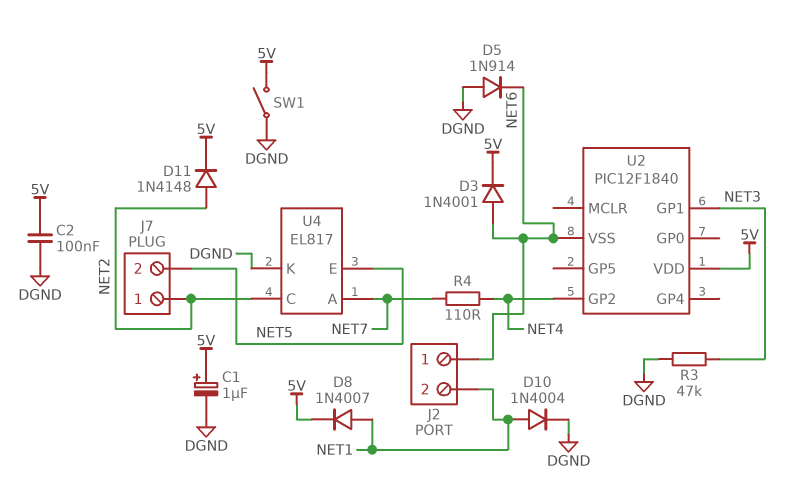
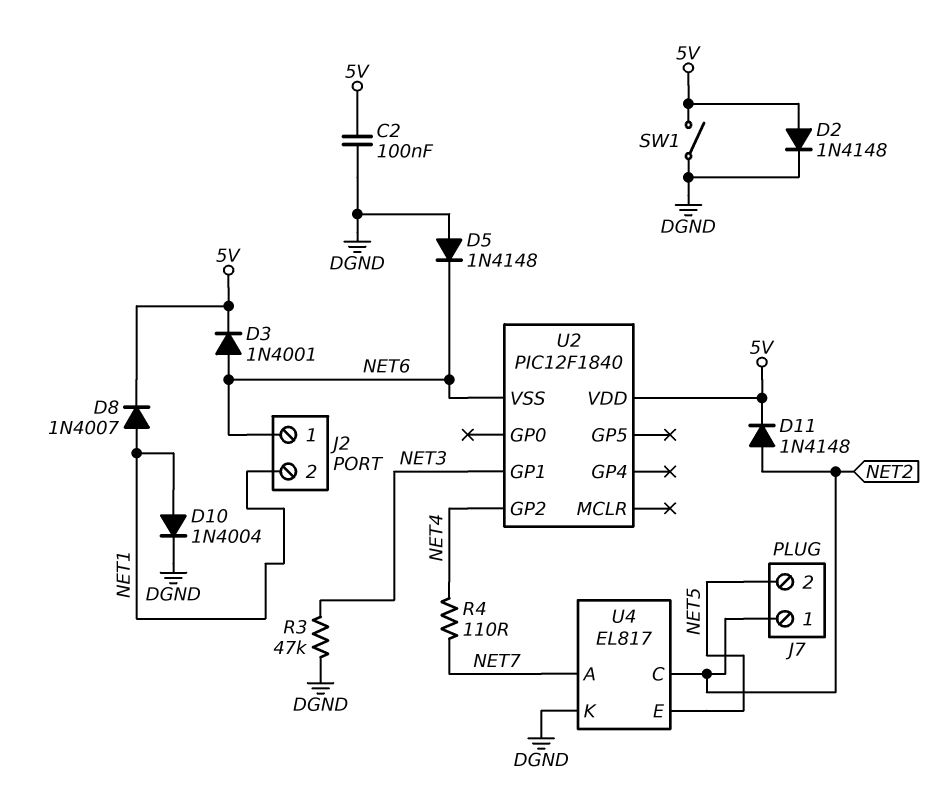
C1: 1uF (plus 5V, minus DGND) -> none
D2: none -> diode 1N4148 (A 5V, K DGND)
D5: diode 1N914 (A DGND, K NET6) -> diode 1N4148 (A DGND, K NET6)

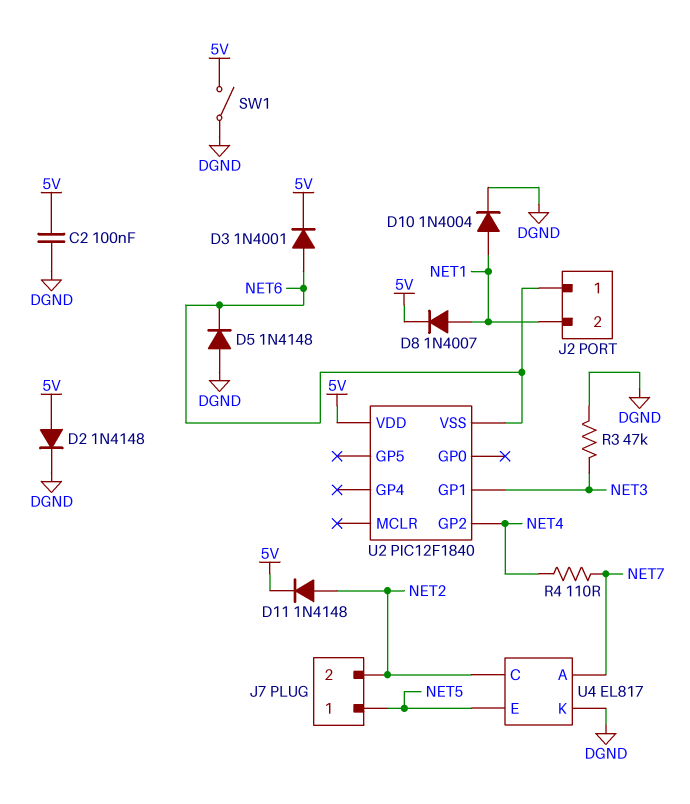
J7 pin 1: NET2 -> NET5
J7 pin 2: NET5 -> NET2

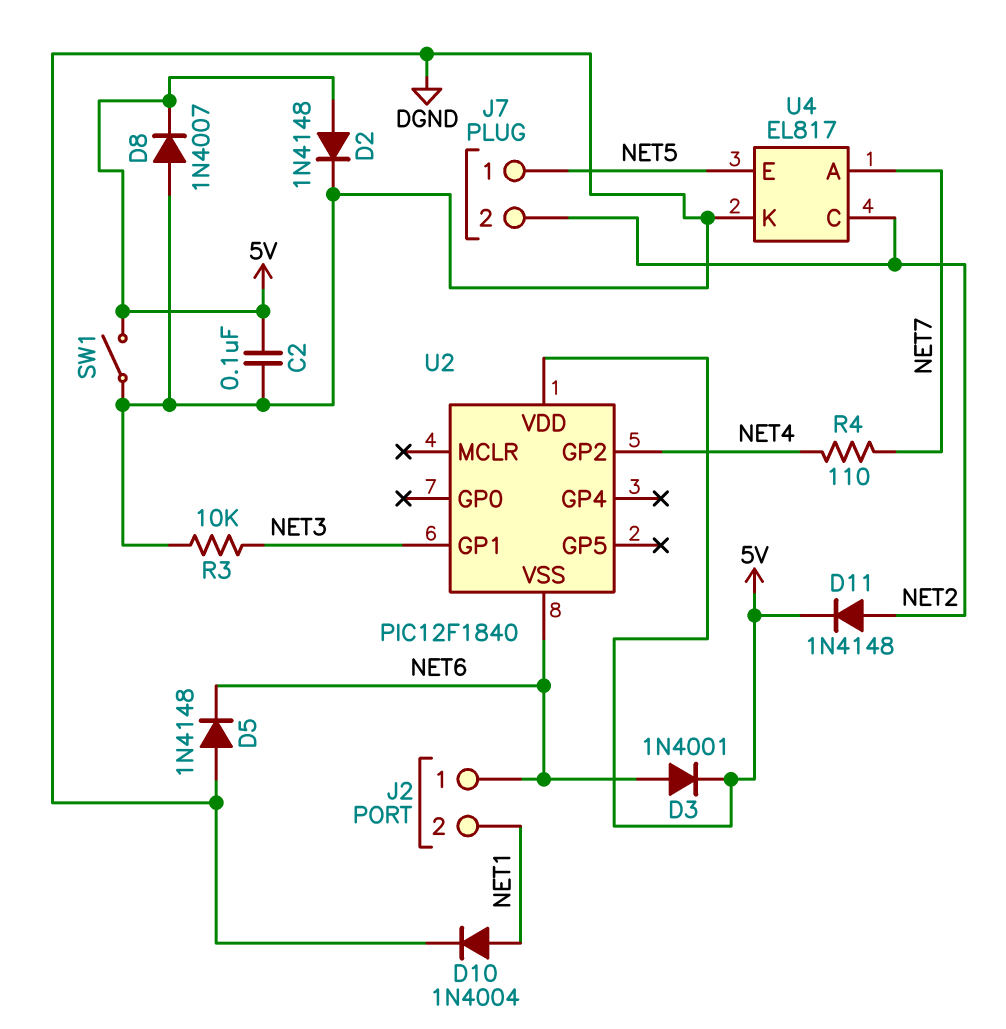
D8: diode 1N4007 (A NET1, K 5V) -> diode 1N4007 (A DGND, K 5V)
R3: 47k (DGND, NET3) -> 10k (DGND, NET3)

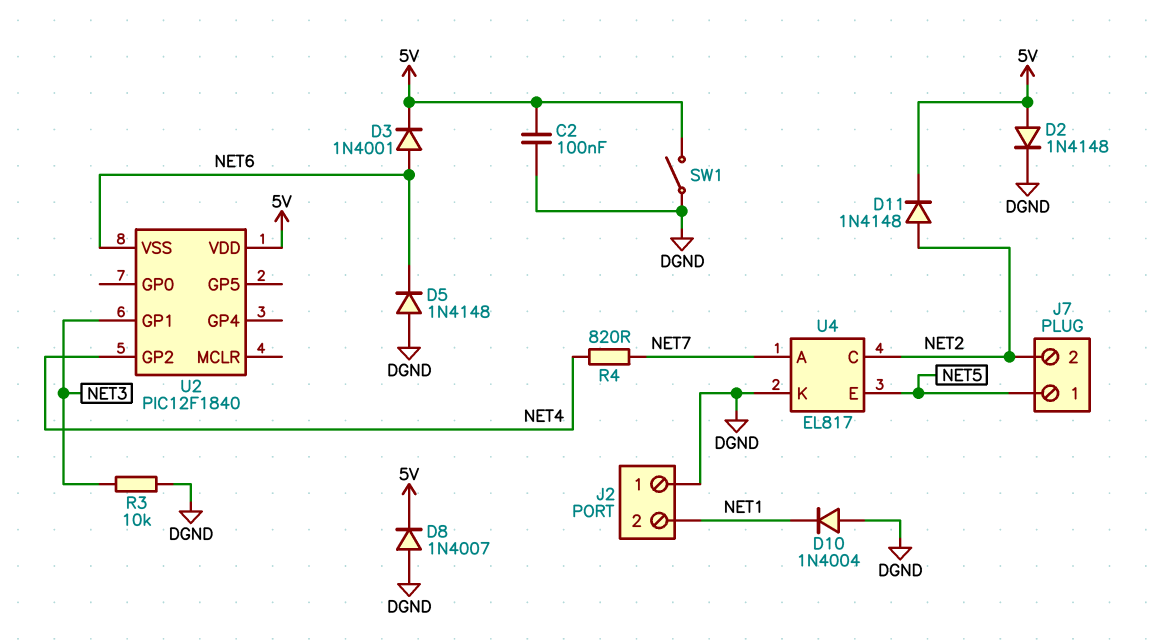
D10: diode 1N4004 (A NET1, K DGND) -> diode 1N4004 (A DGND, K NET1)
J2 pin 1: NET6 -> DGND
R4: 110 (NET4, NET7) -> 820 (NET4, NET7)

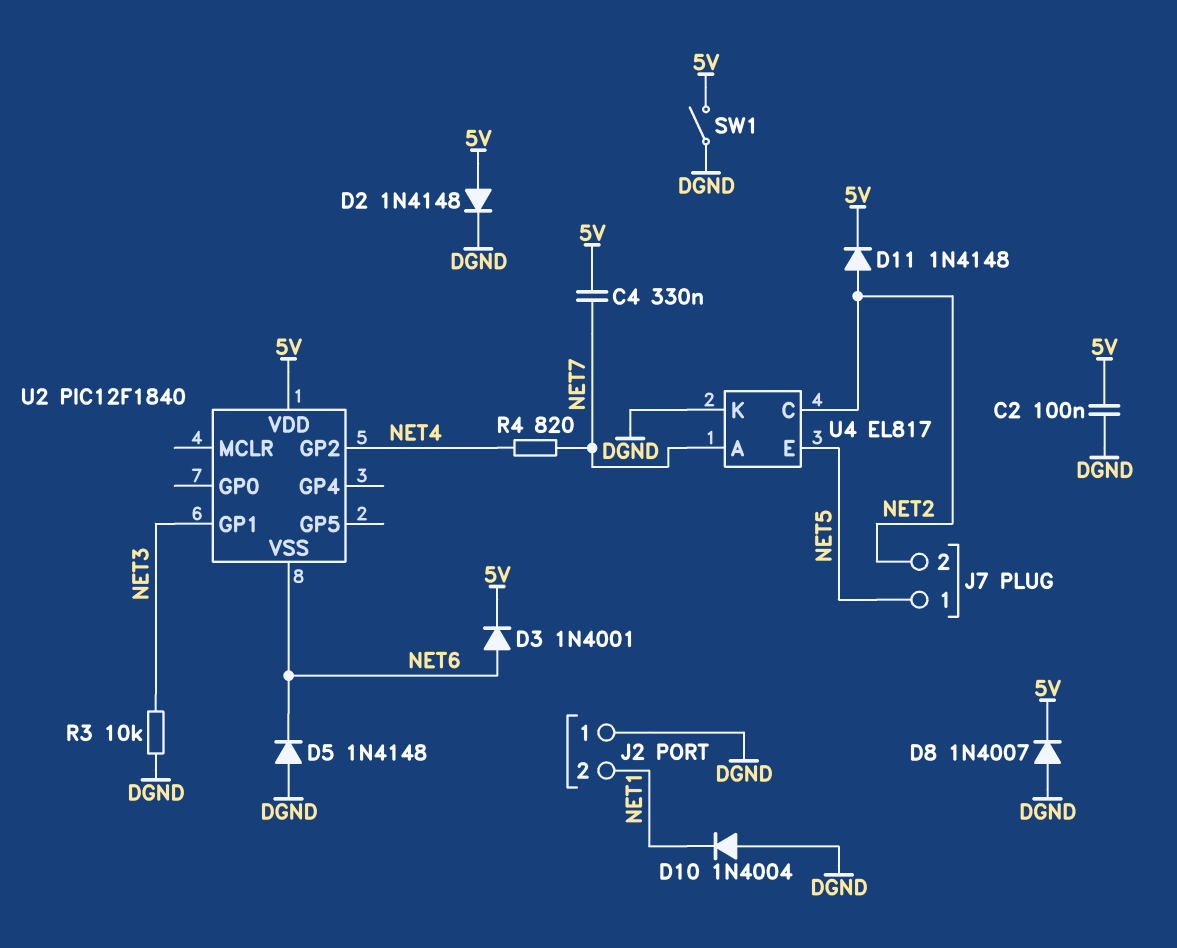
C4: none -> 330nF (5V, NET7)

